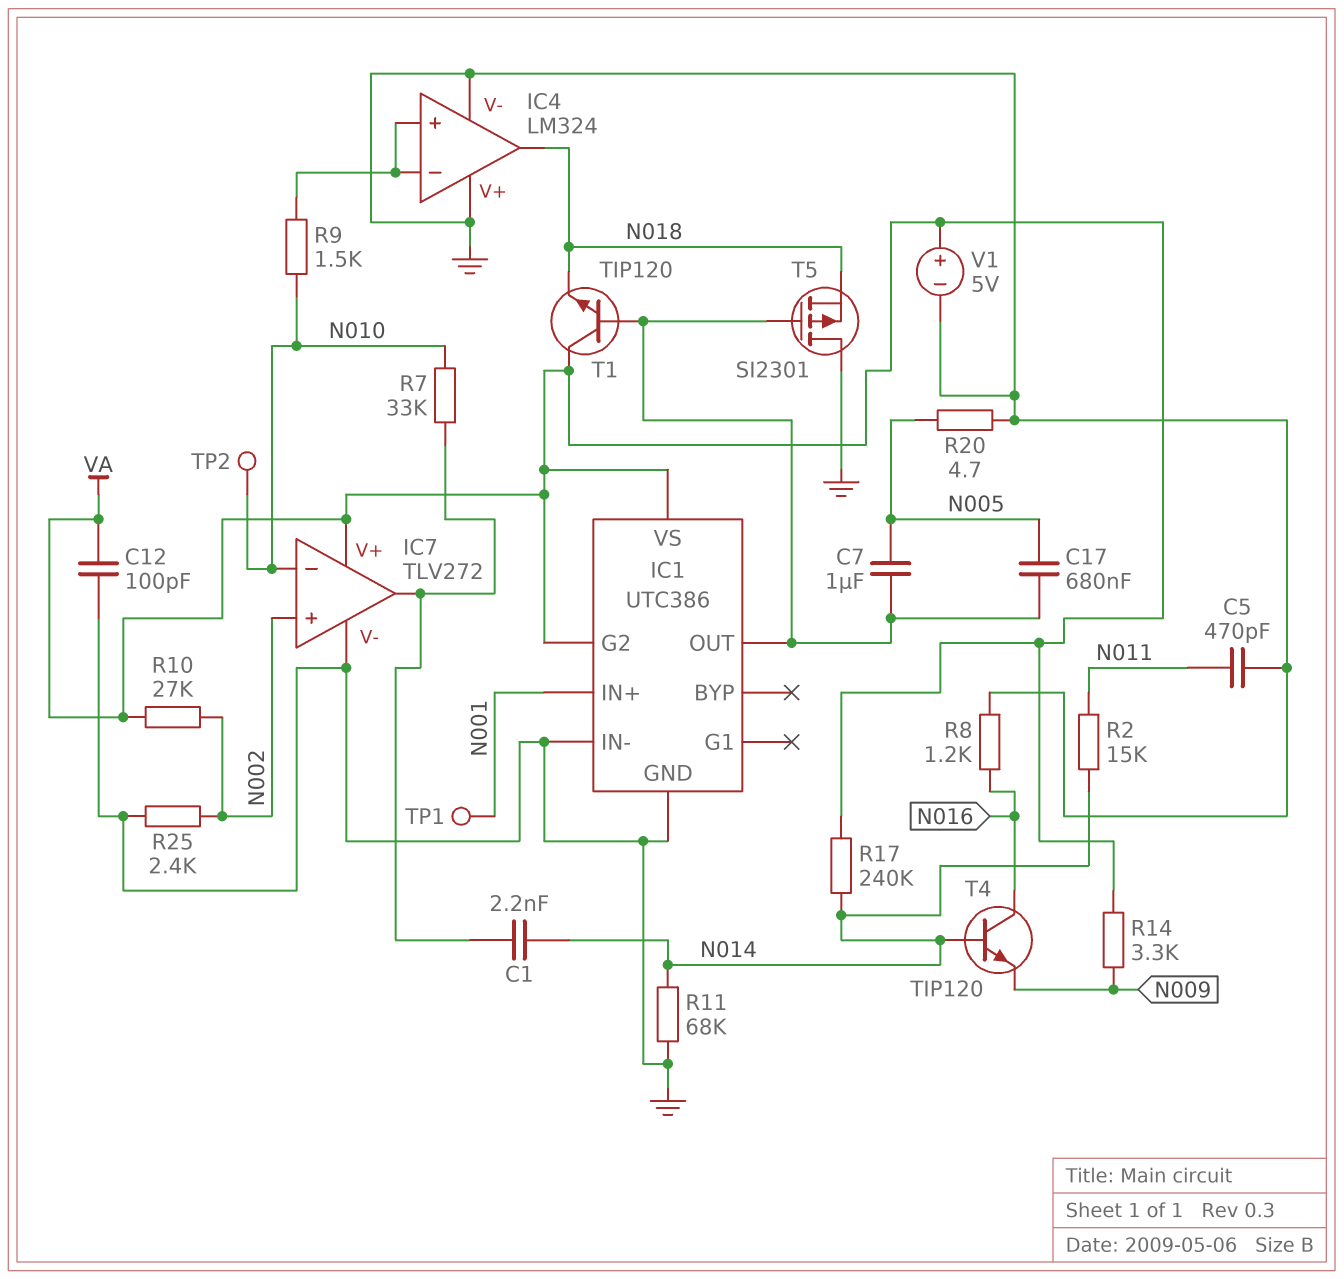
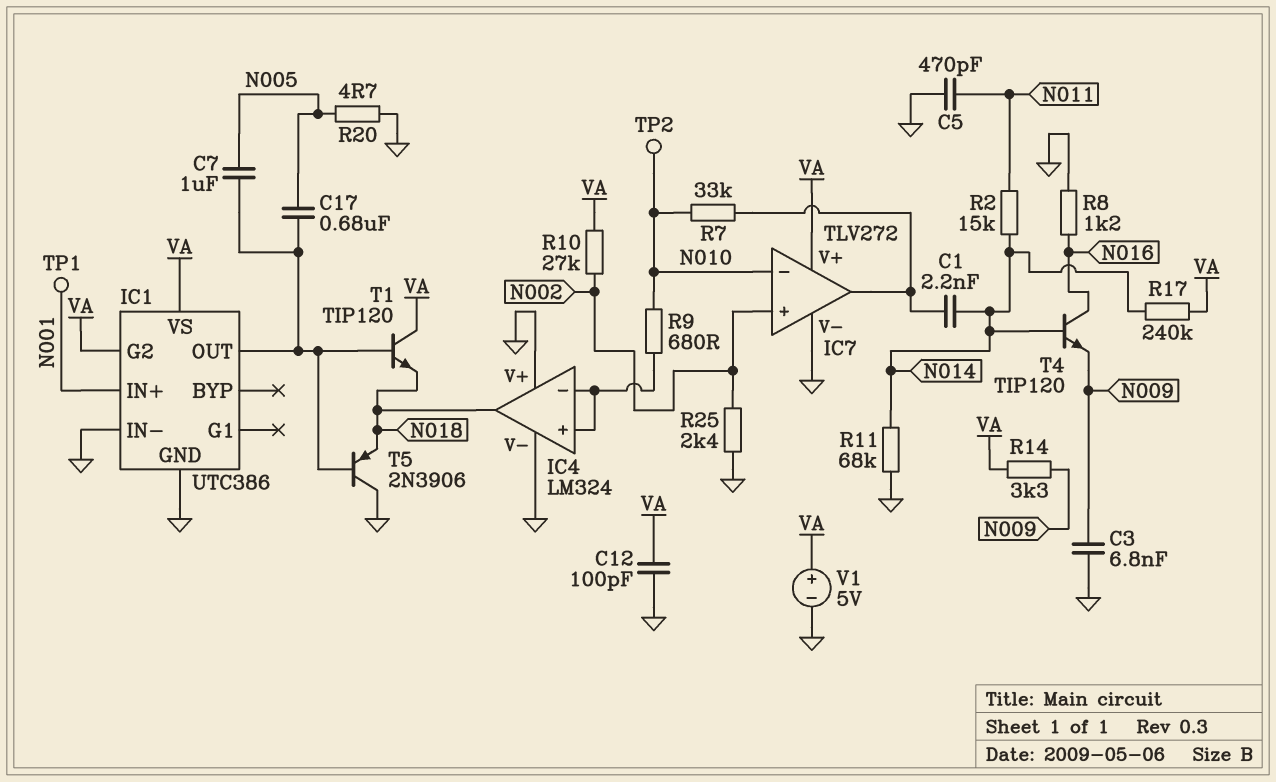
C3: none -> 6.8nF (GND, N009)
R9: 1.5k (IC4/in+, N010) -> 680 (IC4/in+, N010)
T5: PMOS SI2301 (G IC1/OUT, D GND, S N018) -> PNP 2N3906 (B IC1/OUT, C GND, E N018)

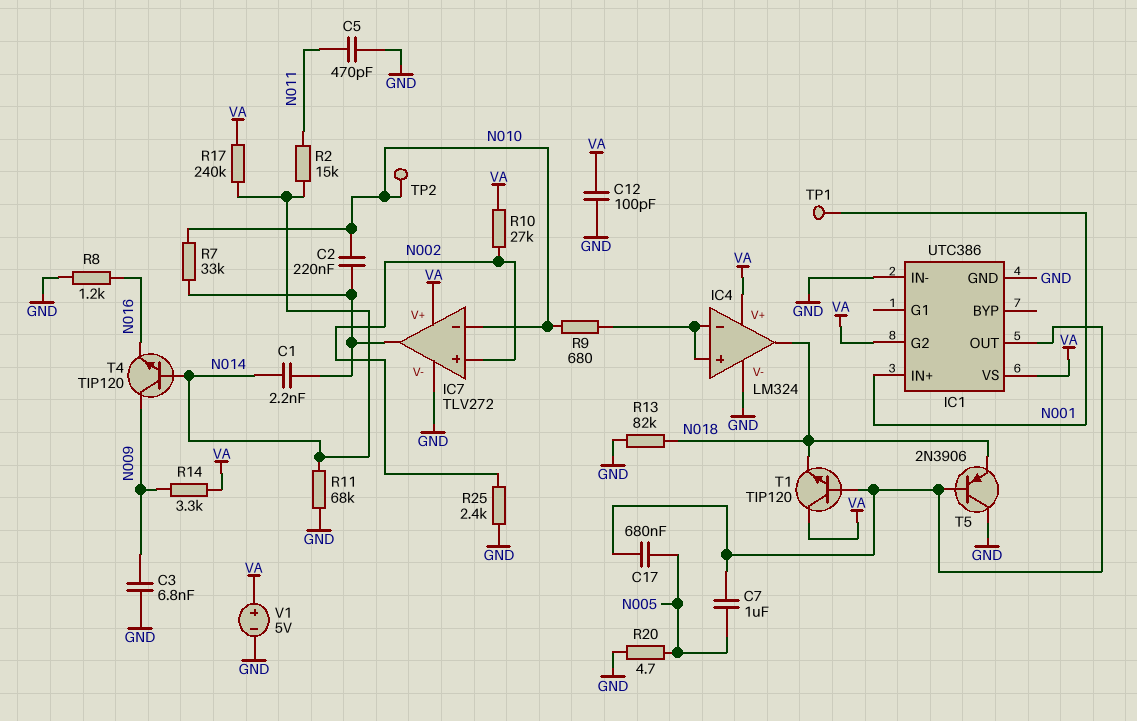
C2: none -> 220nF (IC7/out, N010)
IC4 pin V+: GND -> VA
R13: none -> 82k (GND, N018)
T4: NPN TIP120 (B N014, C N016, E N009) -> NPN TIP120 (B N014, C N009, E N016)

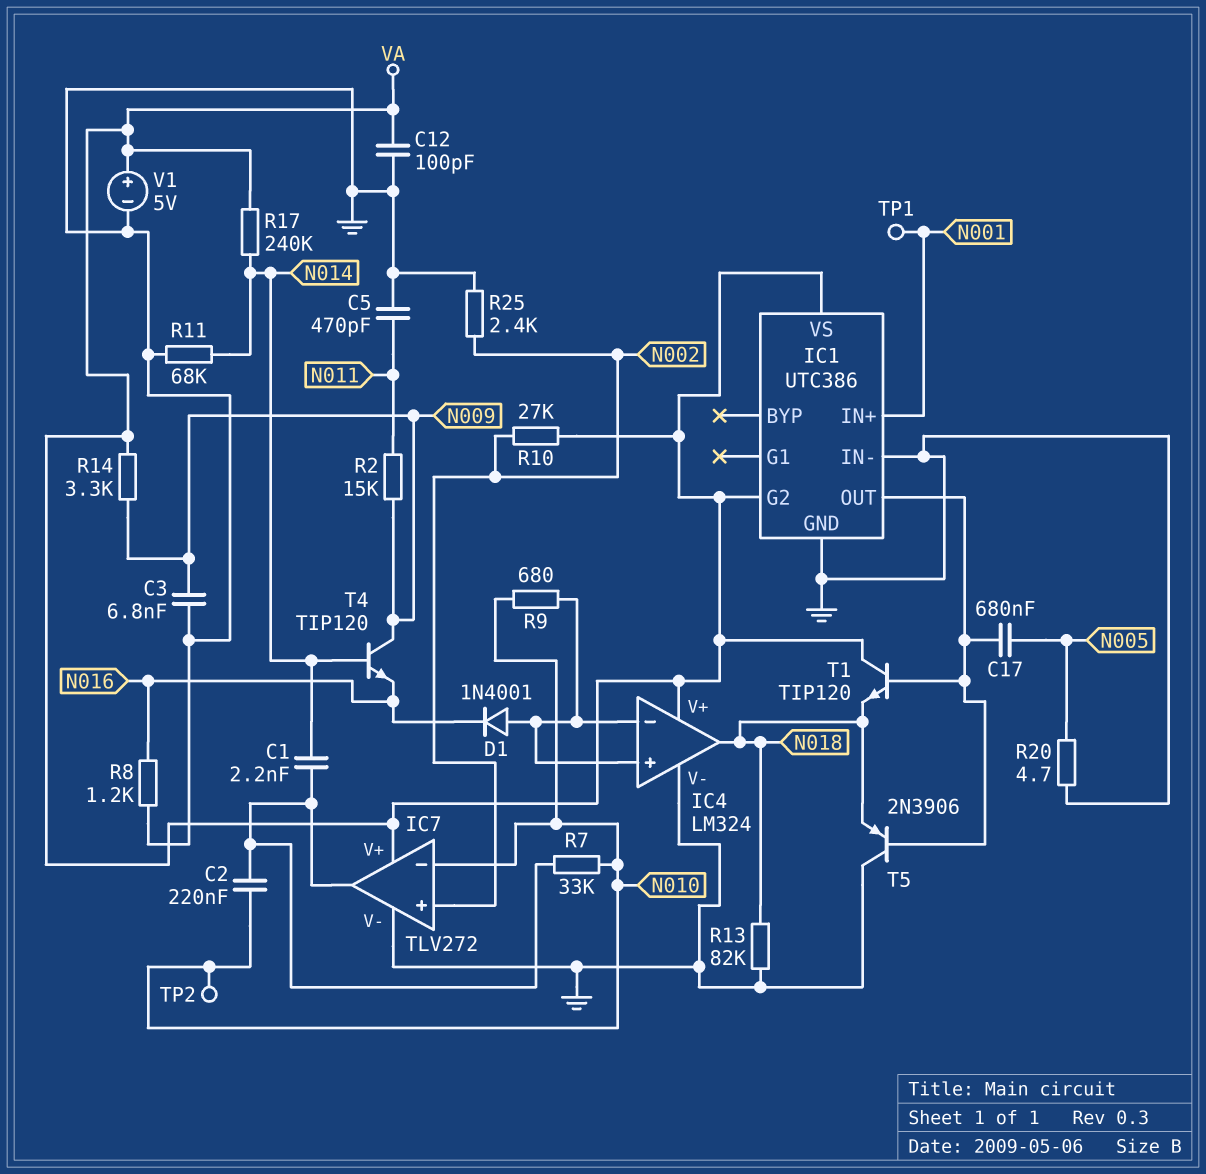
C7: 1uF (IC1/OUT, N005) -> none
D1: none -> diode 1N4001 (A IC4/in+, K N016)
R2: 15k (N011, N014) -> 15k (N009, N011)

